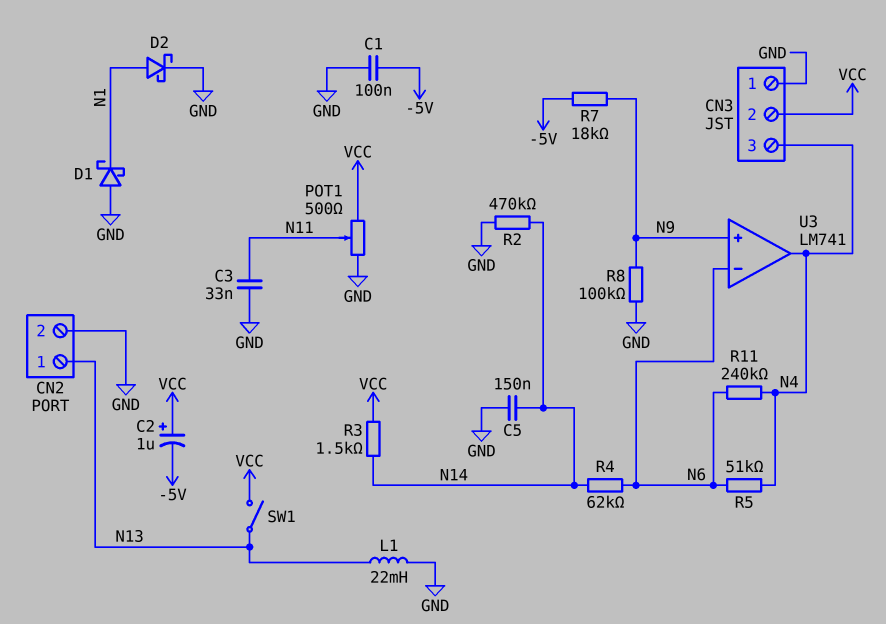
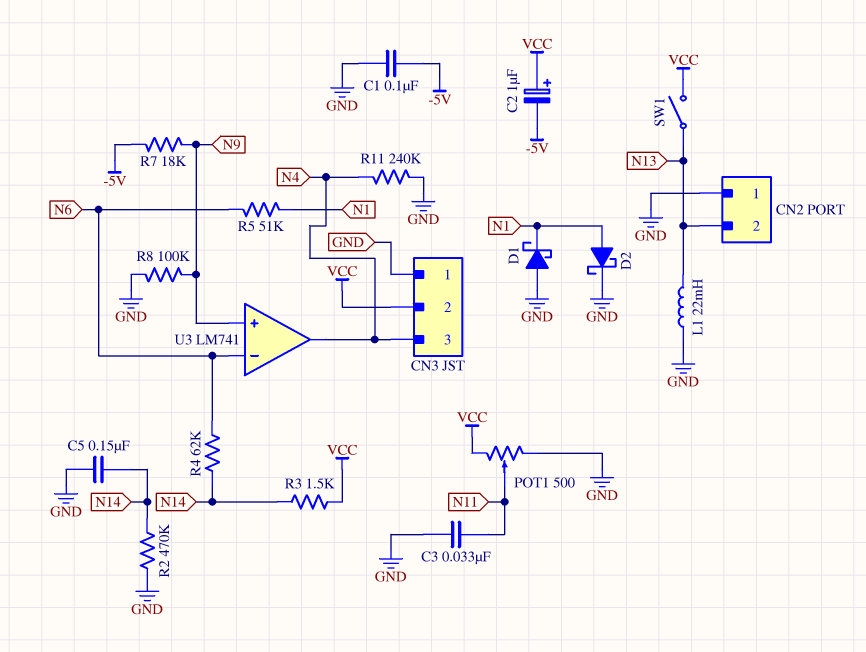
CN2 pin 1: N13 -> GND
CN2 pin 2: GND -> N13
R5: 51k (N4, N6) -> 51k (N1, N6)
R11: 240k (N4, N6) -> 240k (GND, N4)

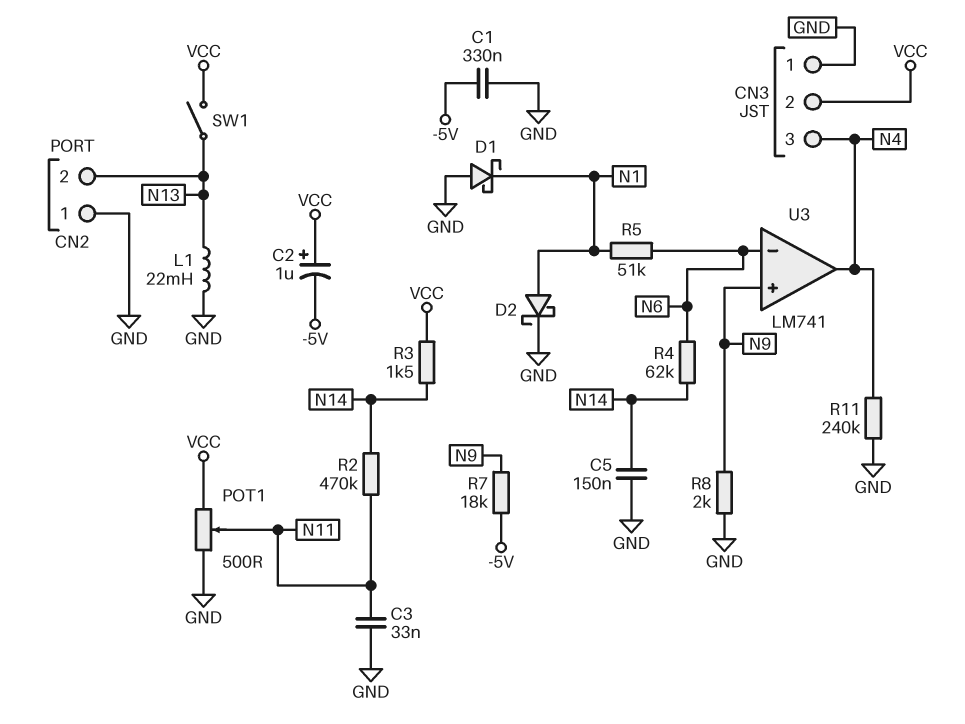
C1: 100nF (-5V, GND) -> 330nF (-5V, GND)
R2: 470k (GND, N14) -> 470k (N11, N14)
R8: 100k (GND, N9) -> 2k (GND, N9)

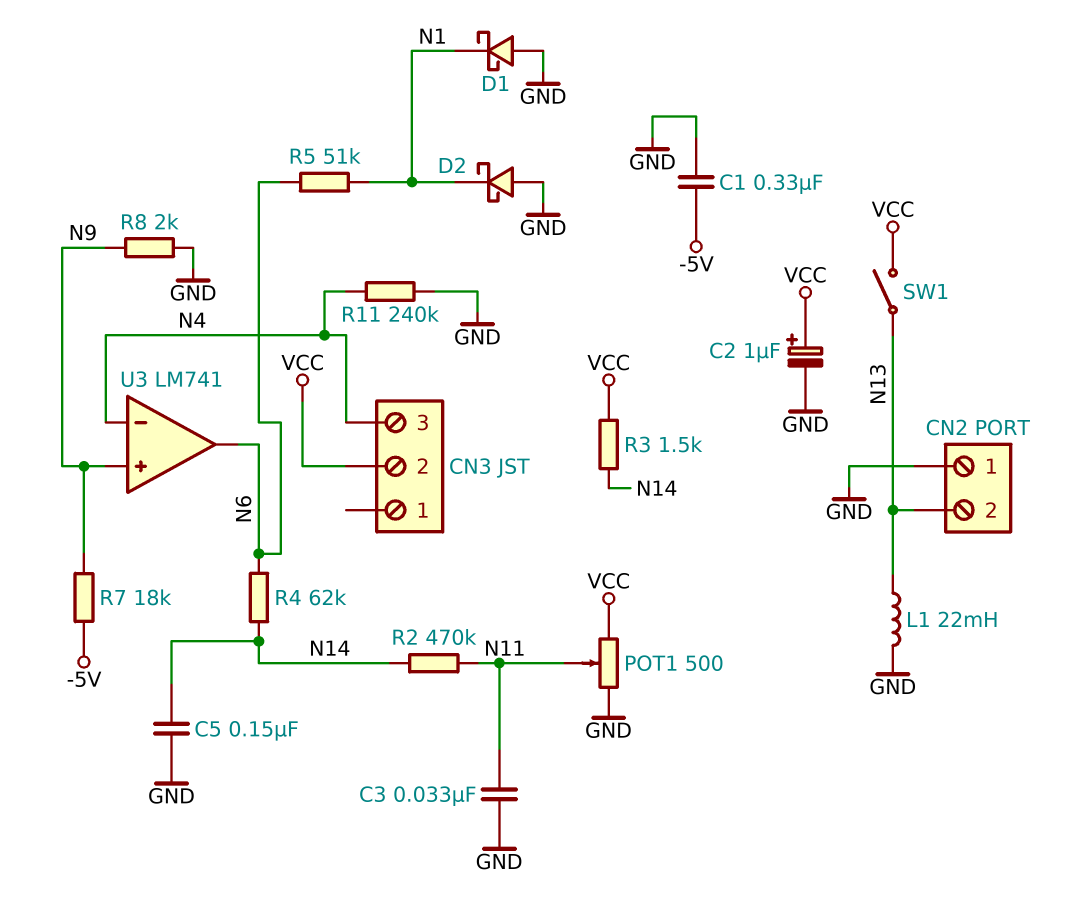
C2: 1uF (plus VCC, minus -5V) -> 1uF (plus VCC, minus GND)
CN3 pin 1: GND -> none
D2: schottky (A N1, K GND) -> schottky (A GND, K N1)
U3 pin in-: N6 -> N4
U3 pin out: N4 -> N6

